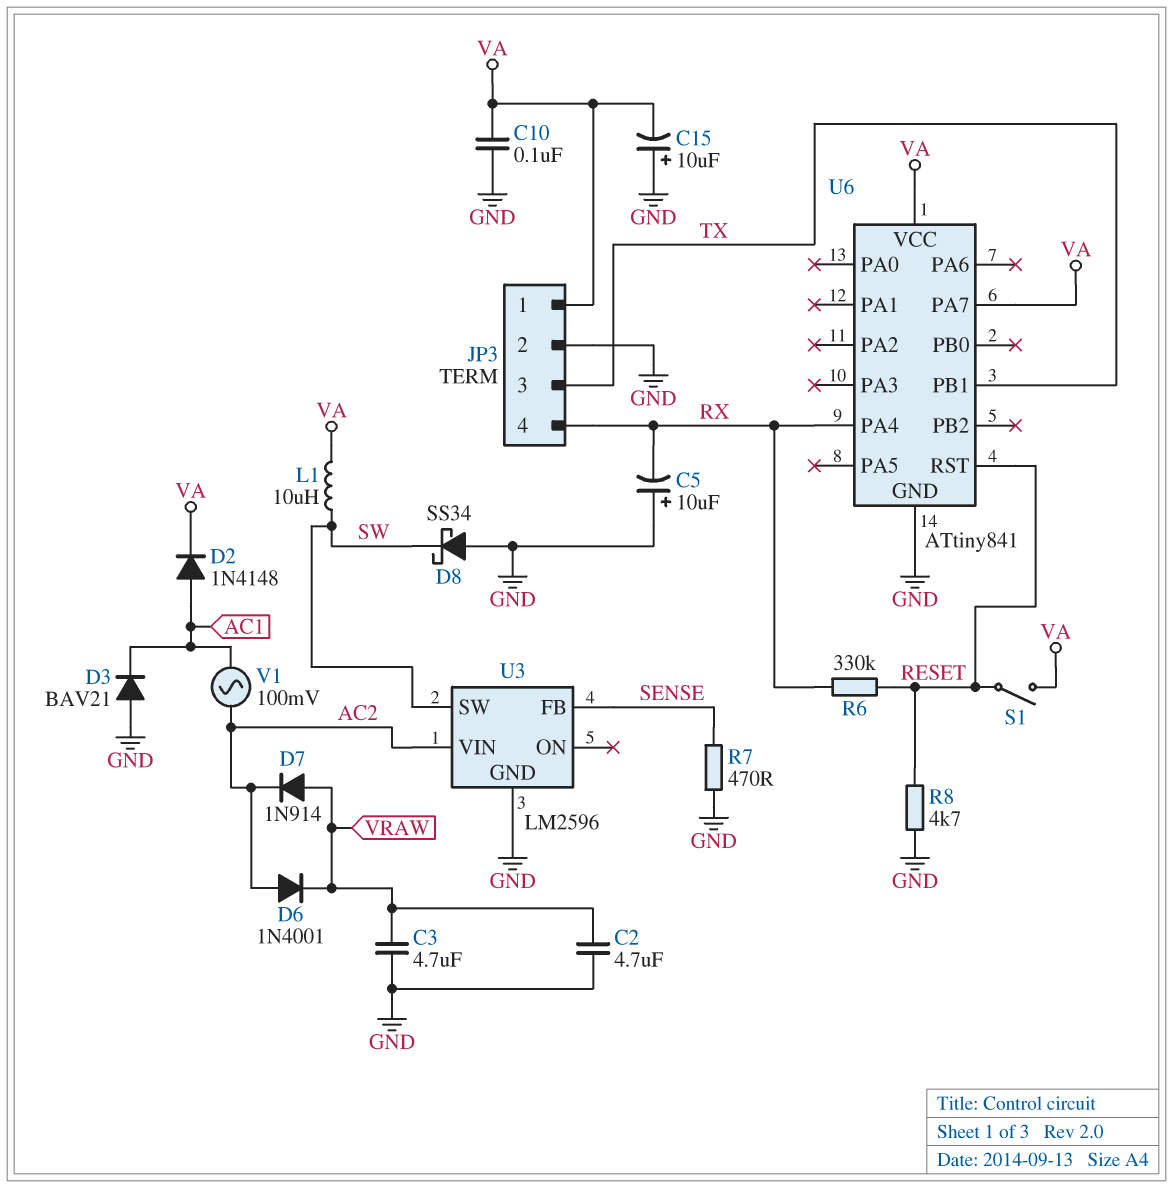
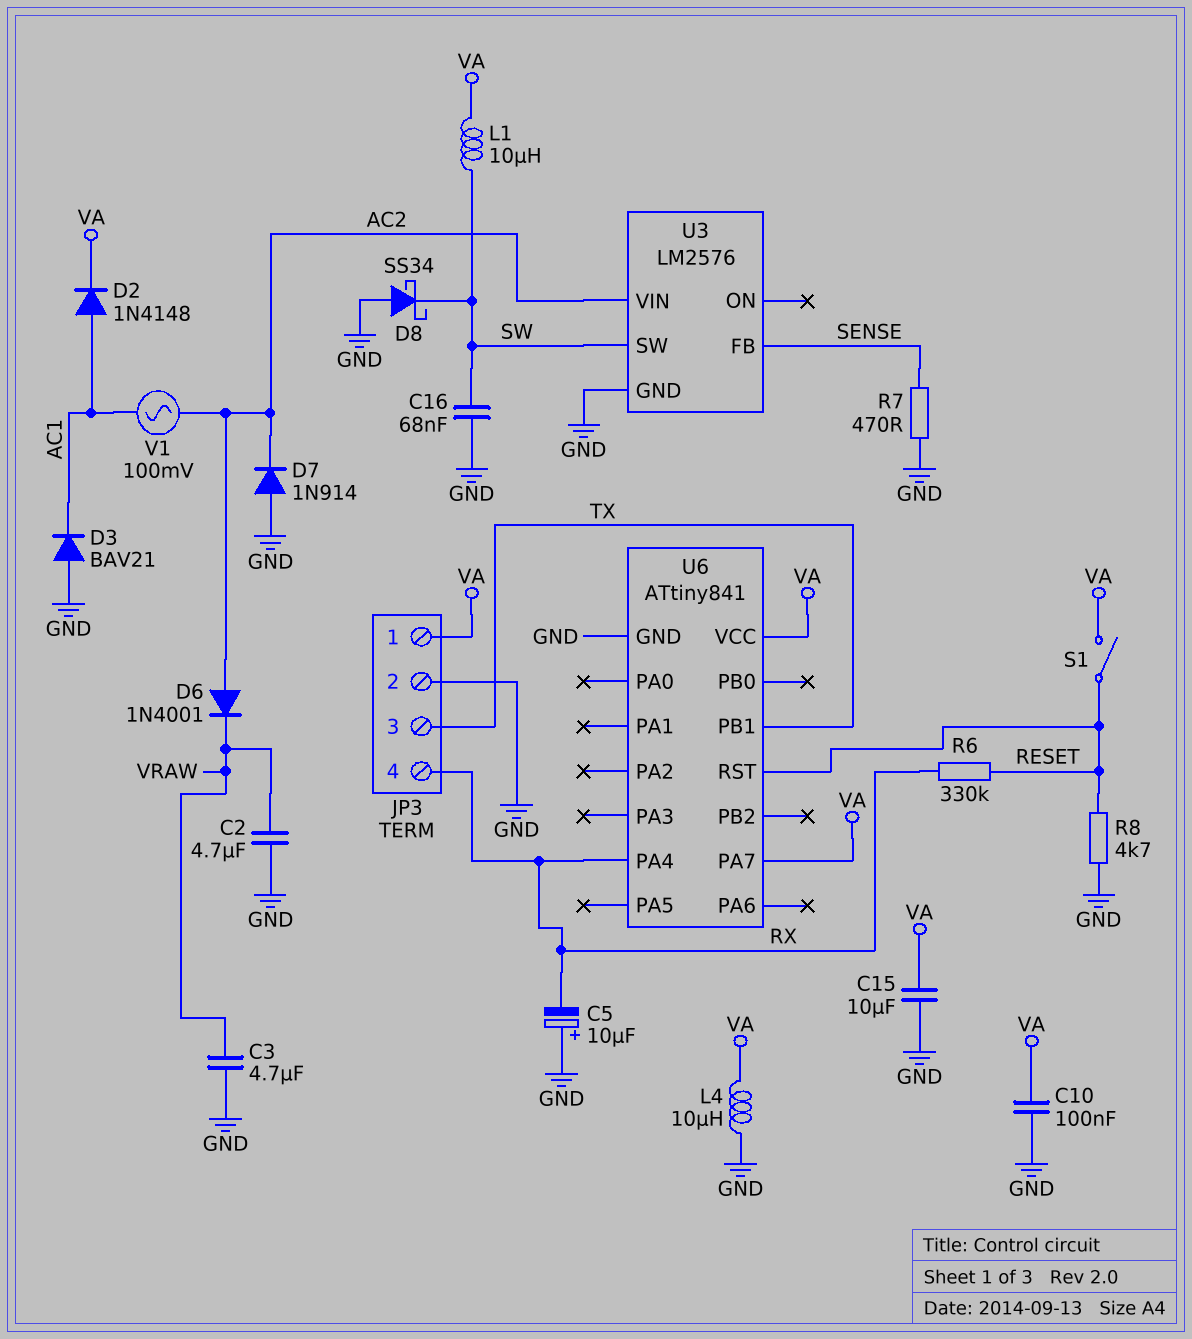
C15: 10uF (plus GND, minus VA) -> 10uF (GND, VA)
C16: none -> 68nF (GND, SW)
D7: diode 1N914 (A VRAW, K AC2) -> diode 1N914 (A GND, K AC2)
L4: none -> 10uH (GND, VA)
U3: LM2596 -> LM2576

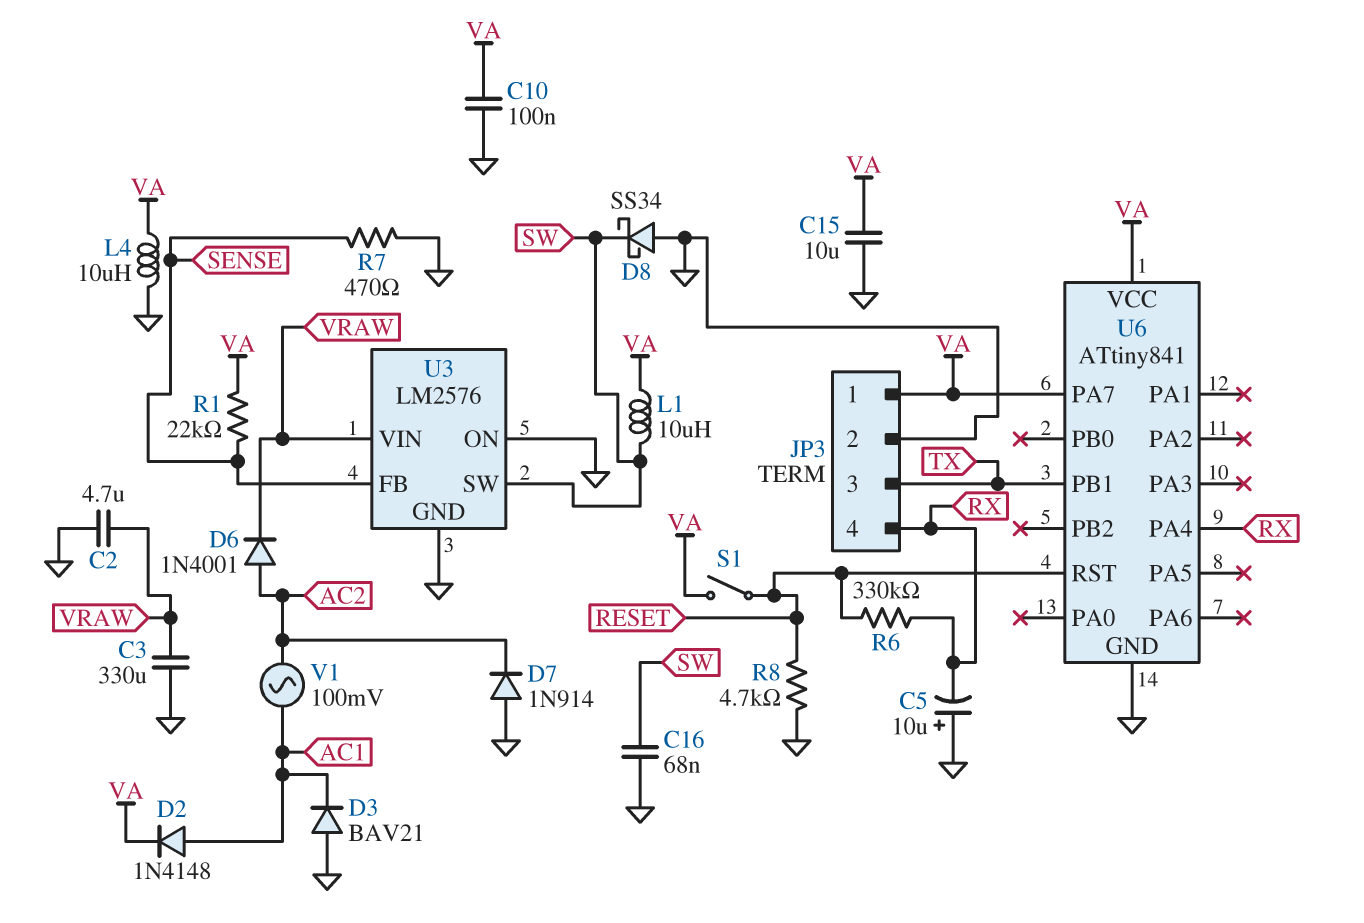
C3: 4.7uF (GND, VRAW) -> 330uF (GND, VRAW)
R1: none -> 22k (SENSE, VA)
U3 pin ON: none -> GND
U3 pin VIN: AC2 -> VRAW

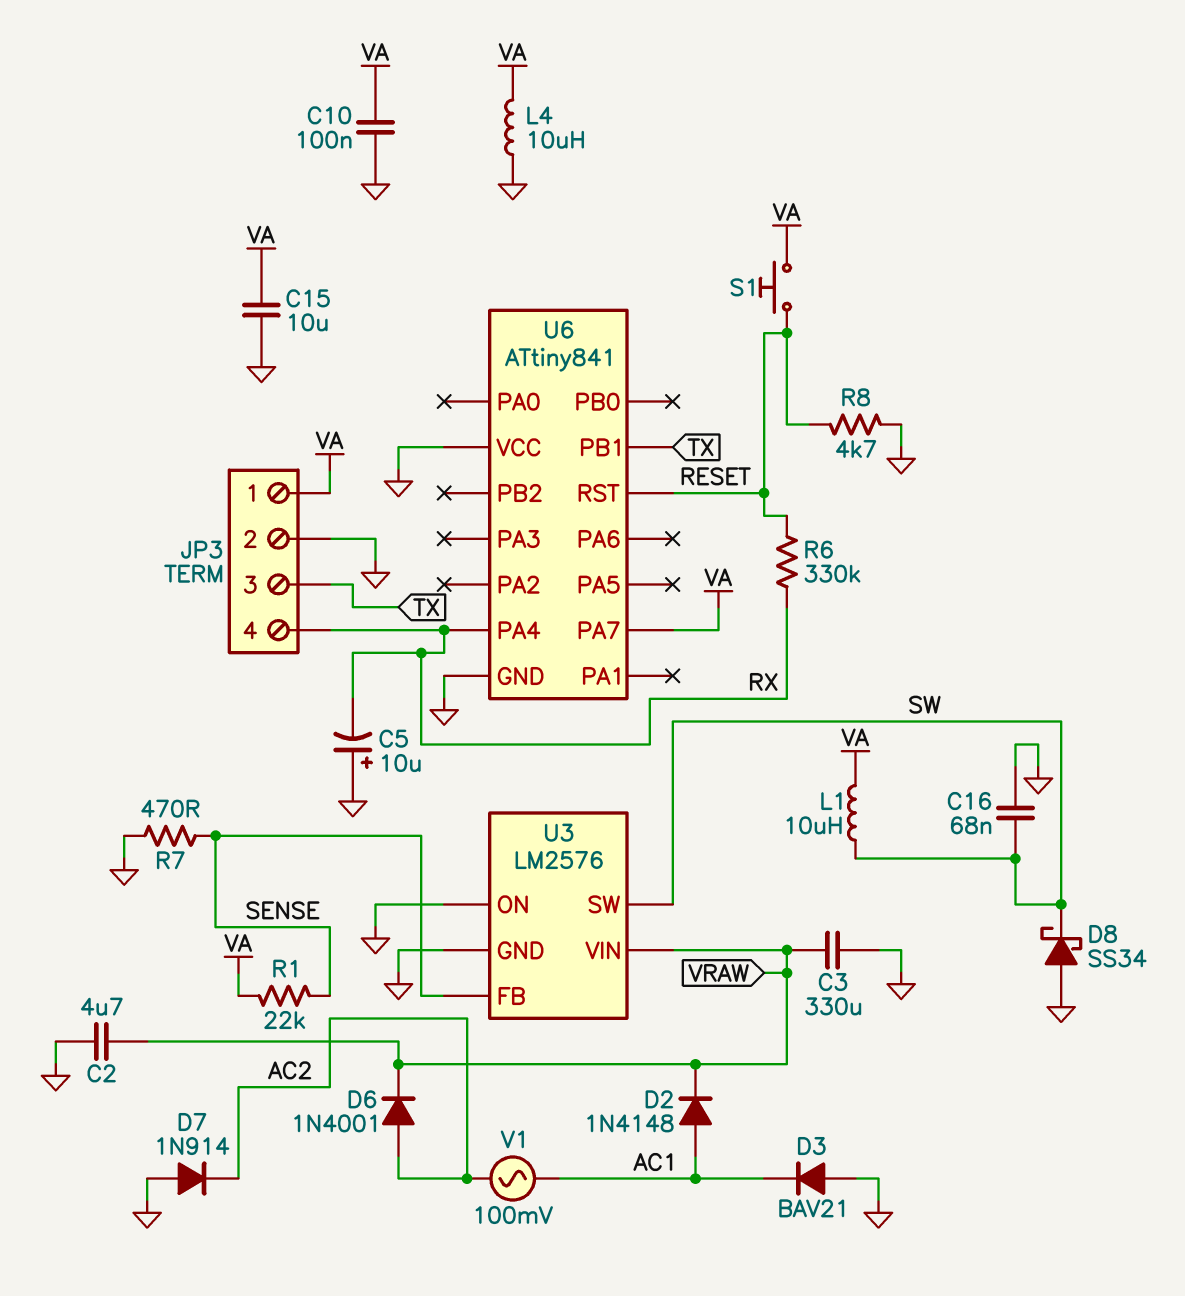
D2: diode 1N4148 (A AC1, K VA) -> diode 1N4148 (A AC1, K VRAW)
S1: switch (RESET, VA) -> button (RESET, VA)
U6 pin VCC: VA -> GND

